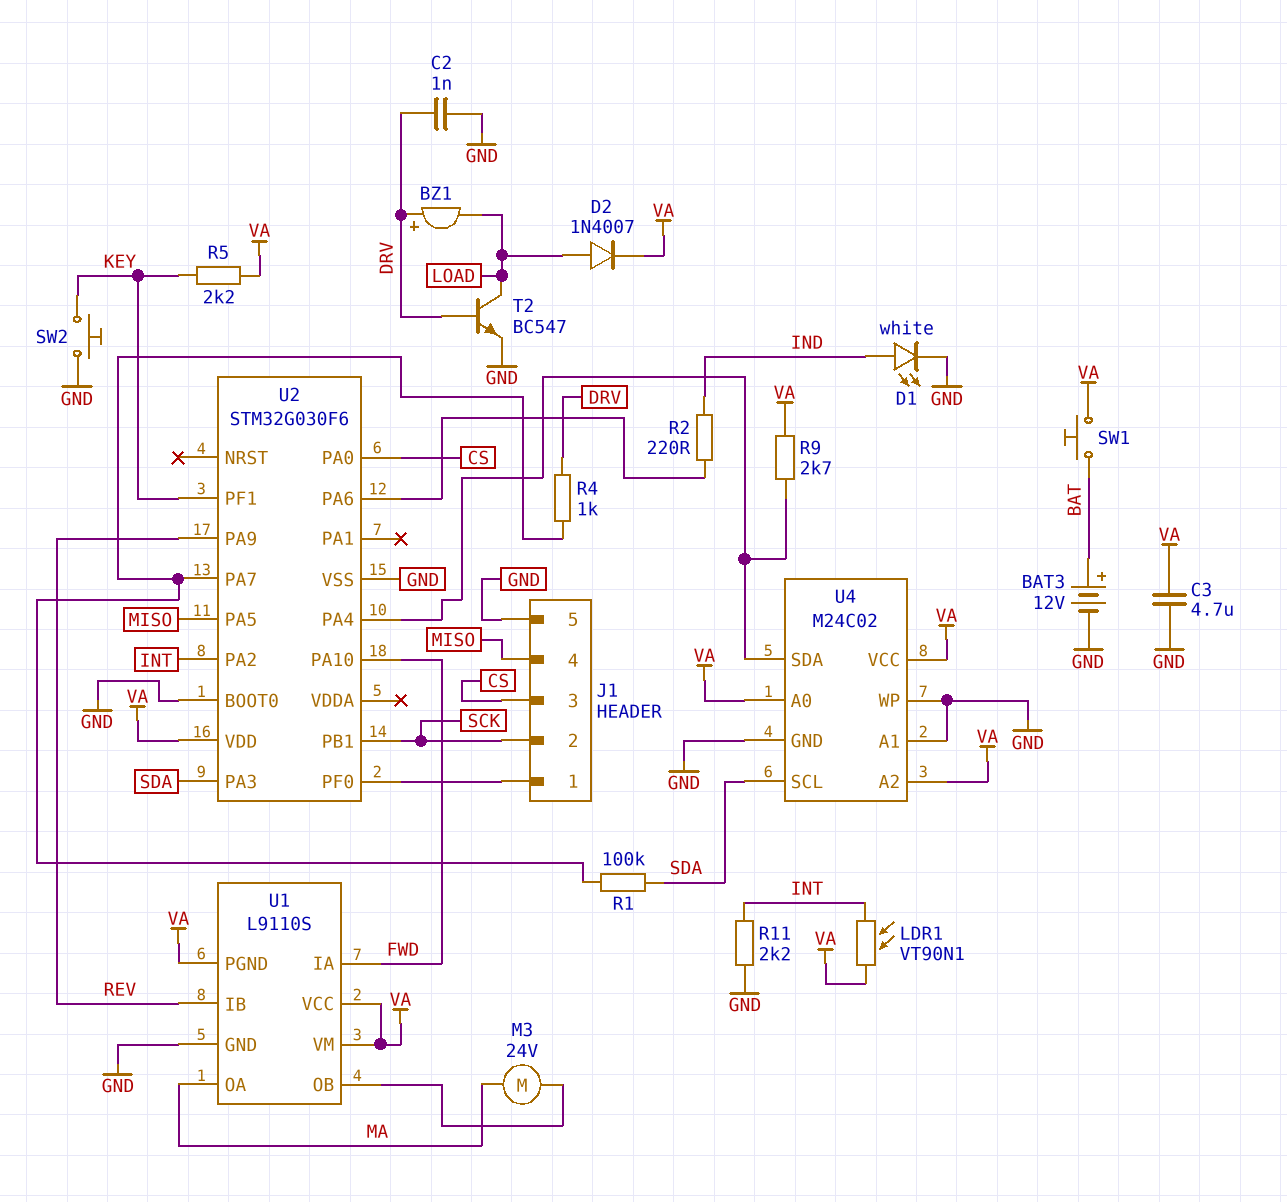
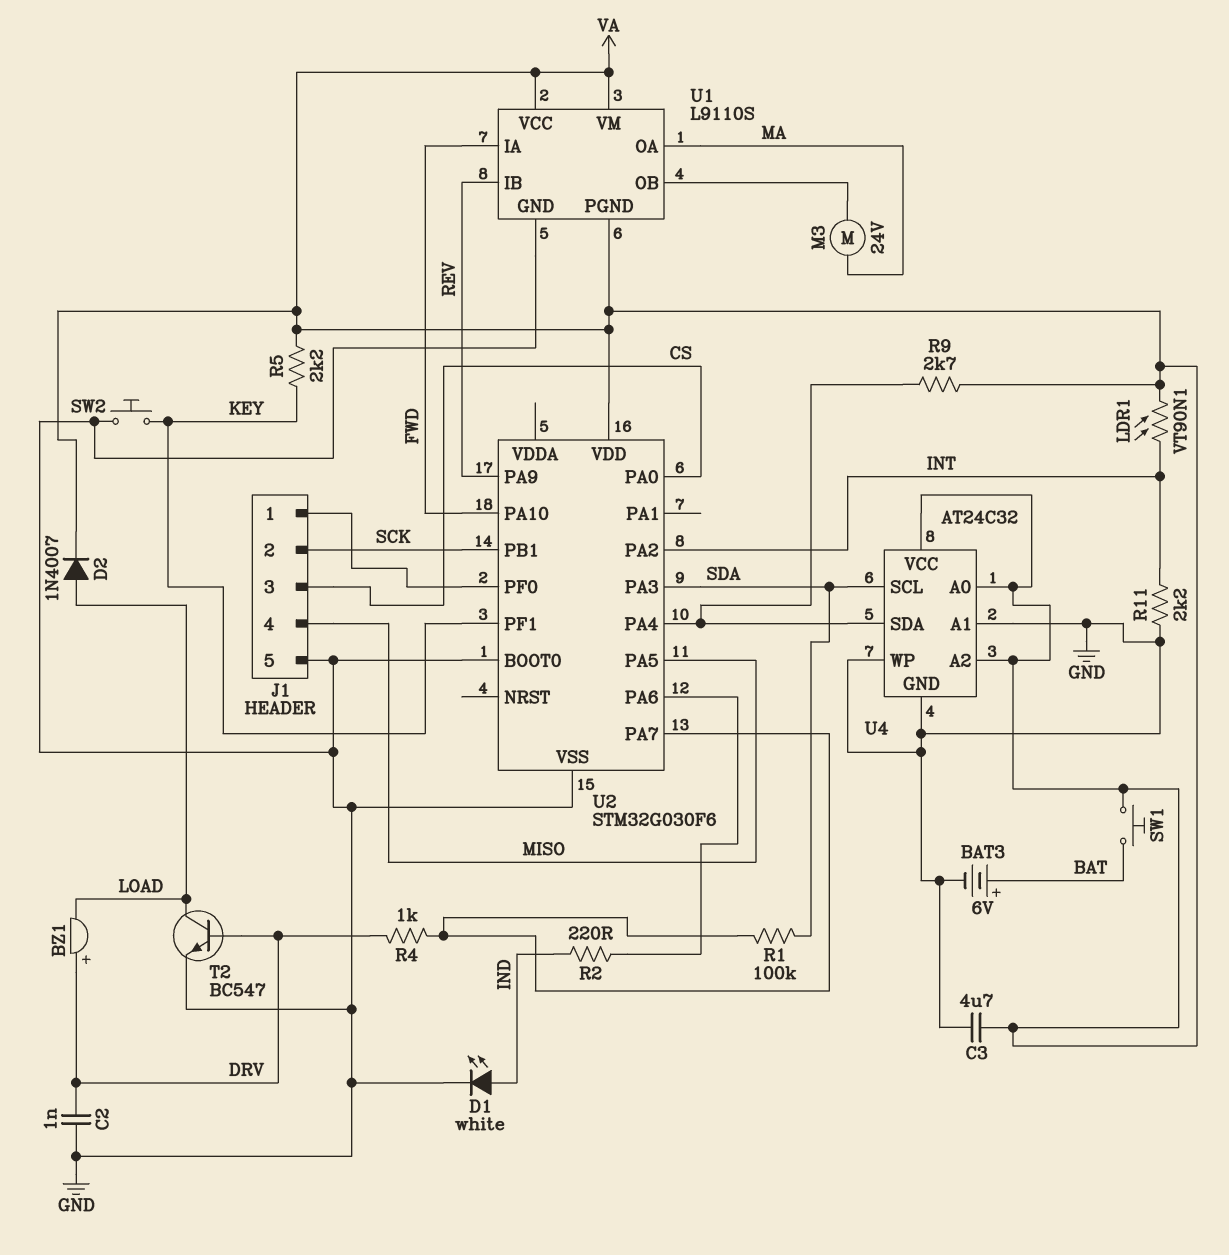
BAT3: 12V (plus BAT, minus GND) -> 6V (plus BAT, minus GND)
U4: M24C02 -> AT24C32

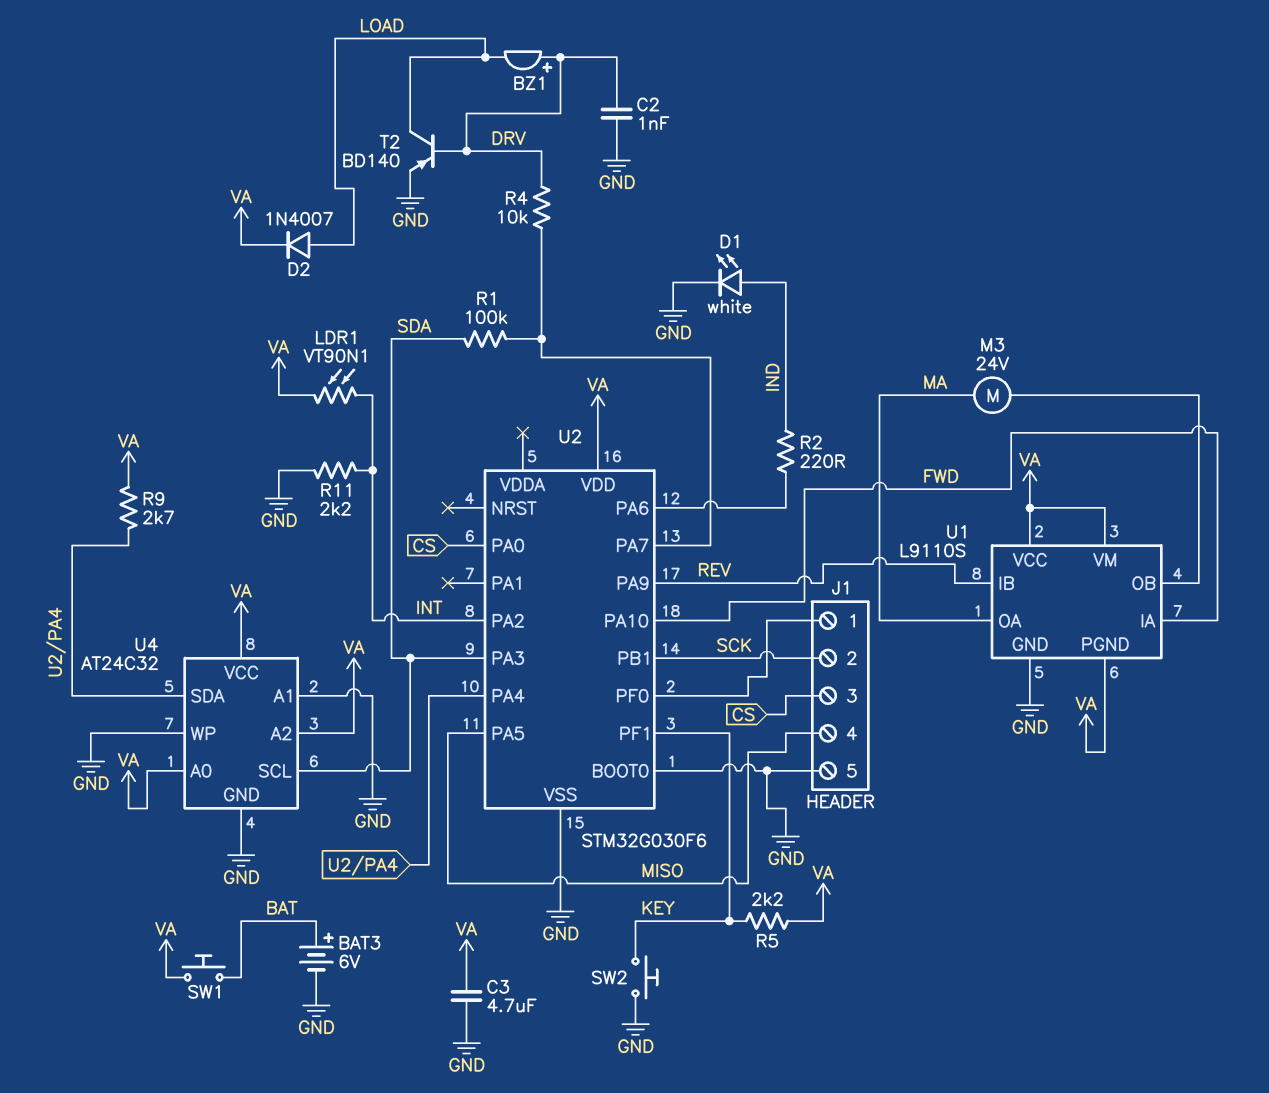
R4: 1k (DRV, U2/PA7) -> 10k (DRV, U2/PA7)
T2: NPN BC547 (B DRV, C LOAD, E GND) -> PNP BD140 (B DRV, C LOAD, E GND)

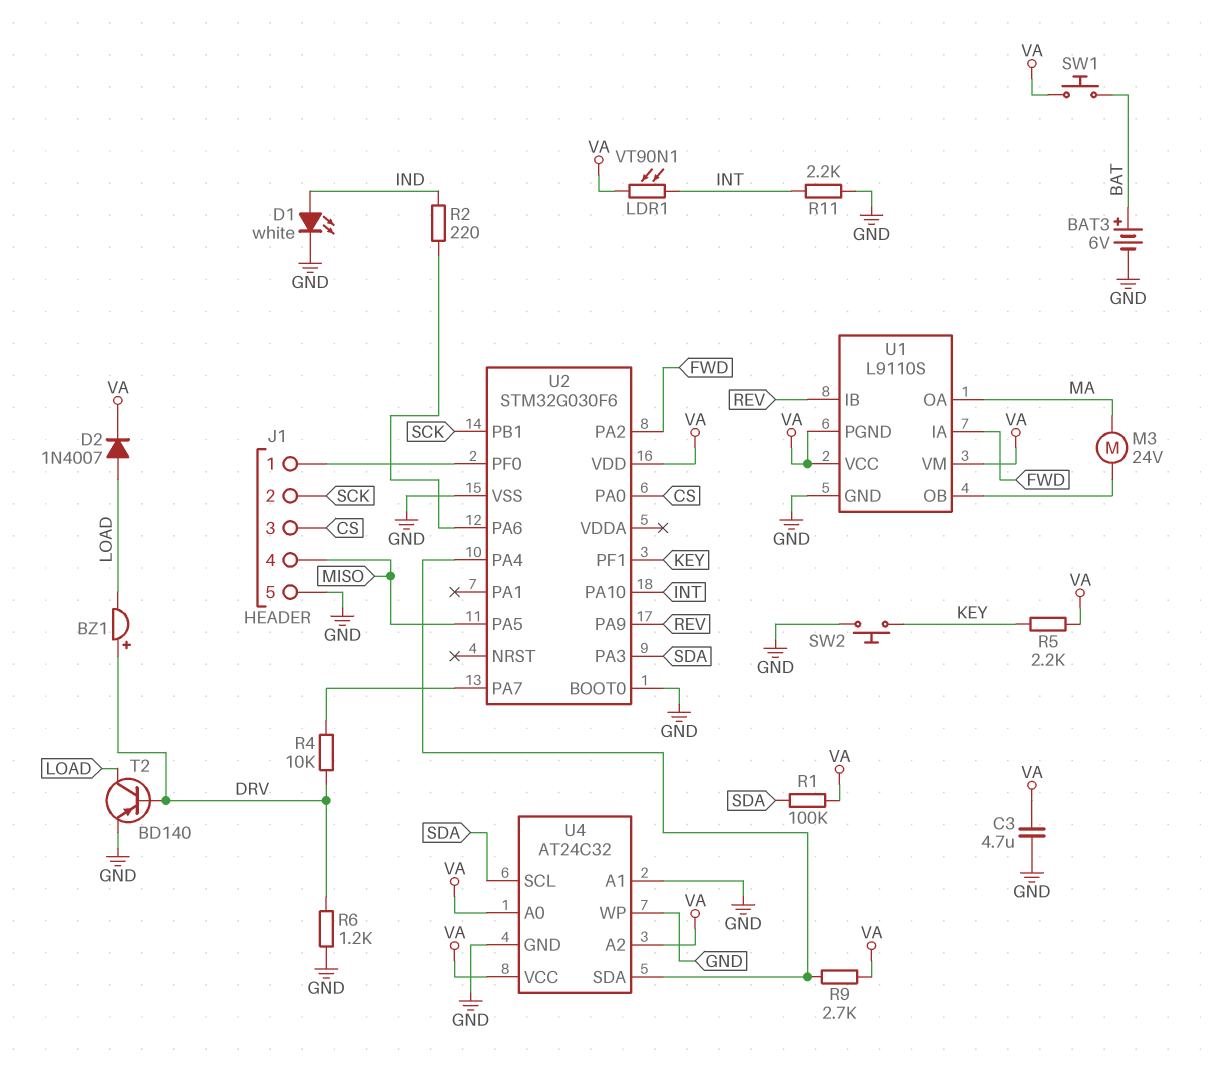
C2: 1nF (DRV, GND) -> none
R1: 100k (SDA, U2/PA7) -> 100k (SDA, VA)
R6: none -> 1.2k (DRV, GND)
U2 pin PA2: INT -> FWD
U2 pin PA10: FWD -> INT

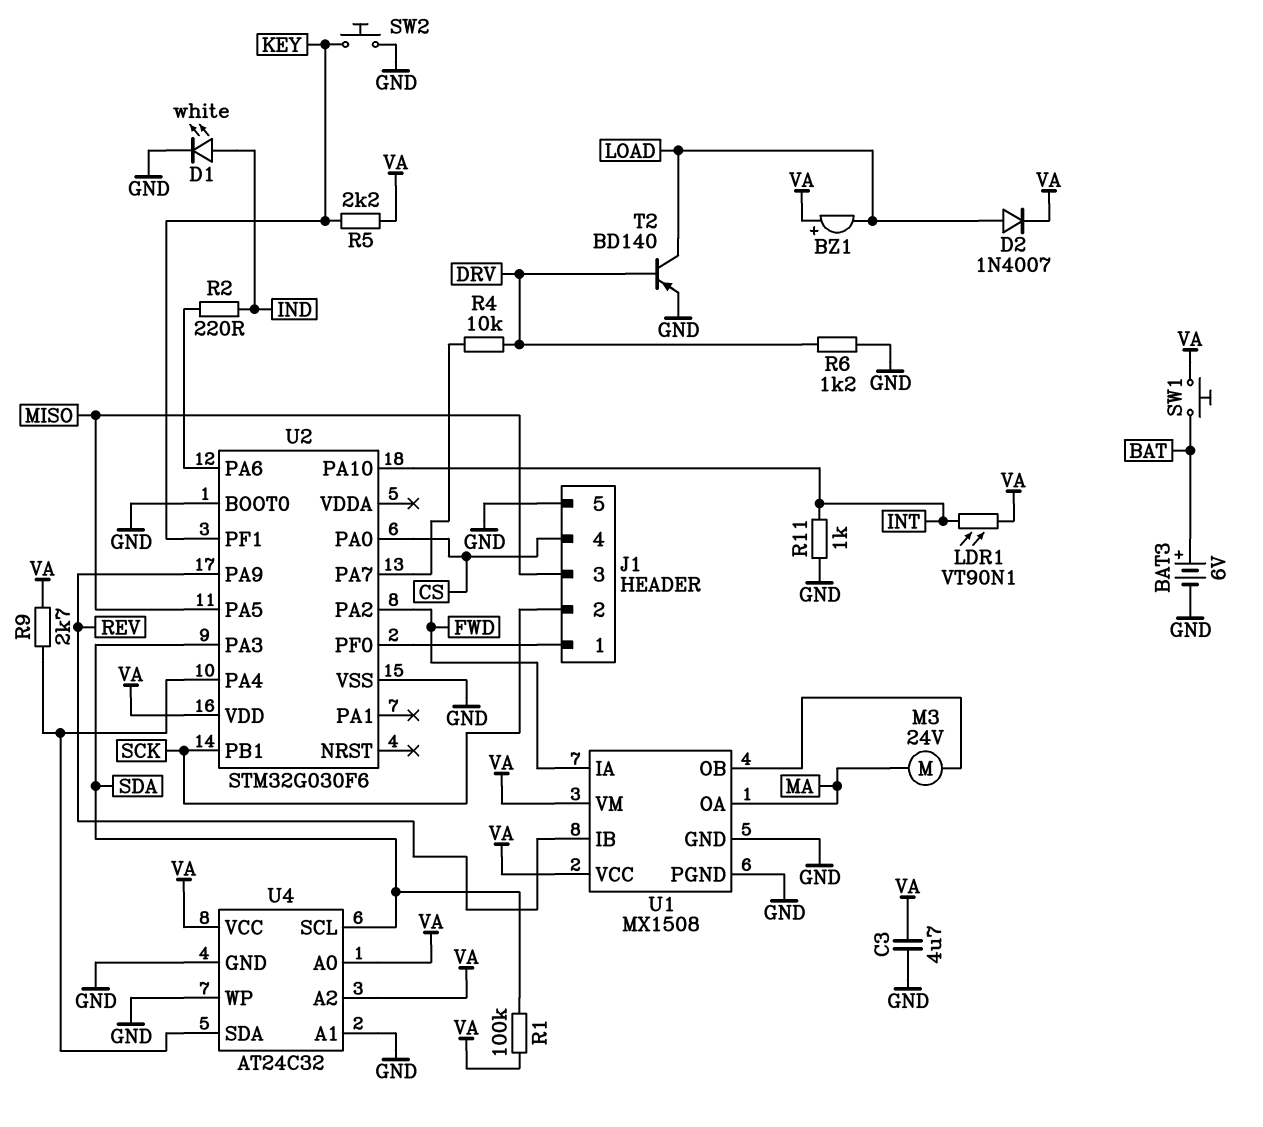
BZ1: buzzer (plus DRV, minus LOAD) -> buzzer (plus VA, minus LOAD)
J1 pin 3: CS -> MISO
J1 pin 4: MISO -> CS
R11: 2.2k (GND, INT) -> 1k (GND, INT)
U1: L9110S -> MX1508
U1 pin PGND: VA -> GND

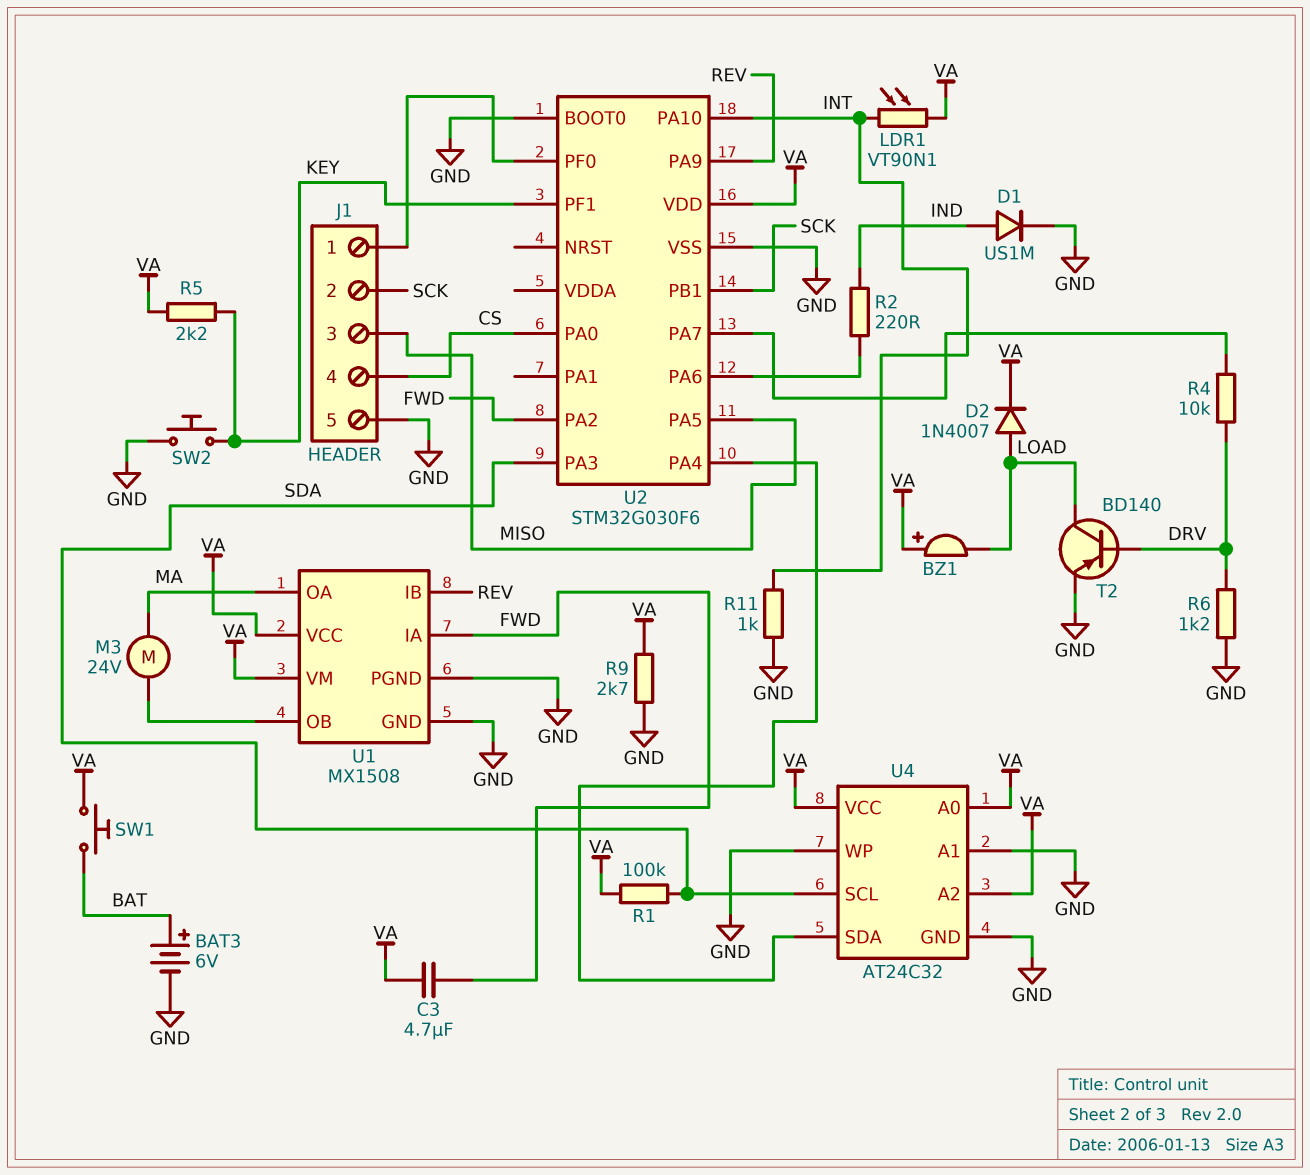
C3: 4.7uF (GND, VA) -> 4.7uF (FWD, VA)
D1: LED white (A IND, K GND) -> diode US1M (A IND, K GND)
R9: 2.7k (U2/PA4, VA) -> 2.7k (GND, VA)

